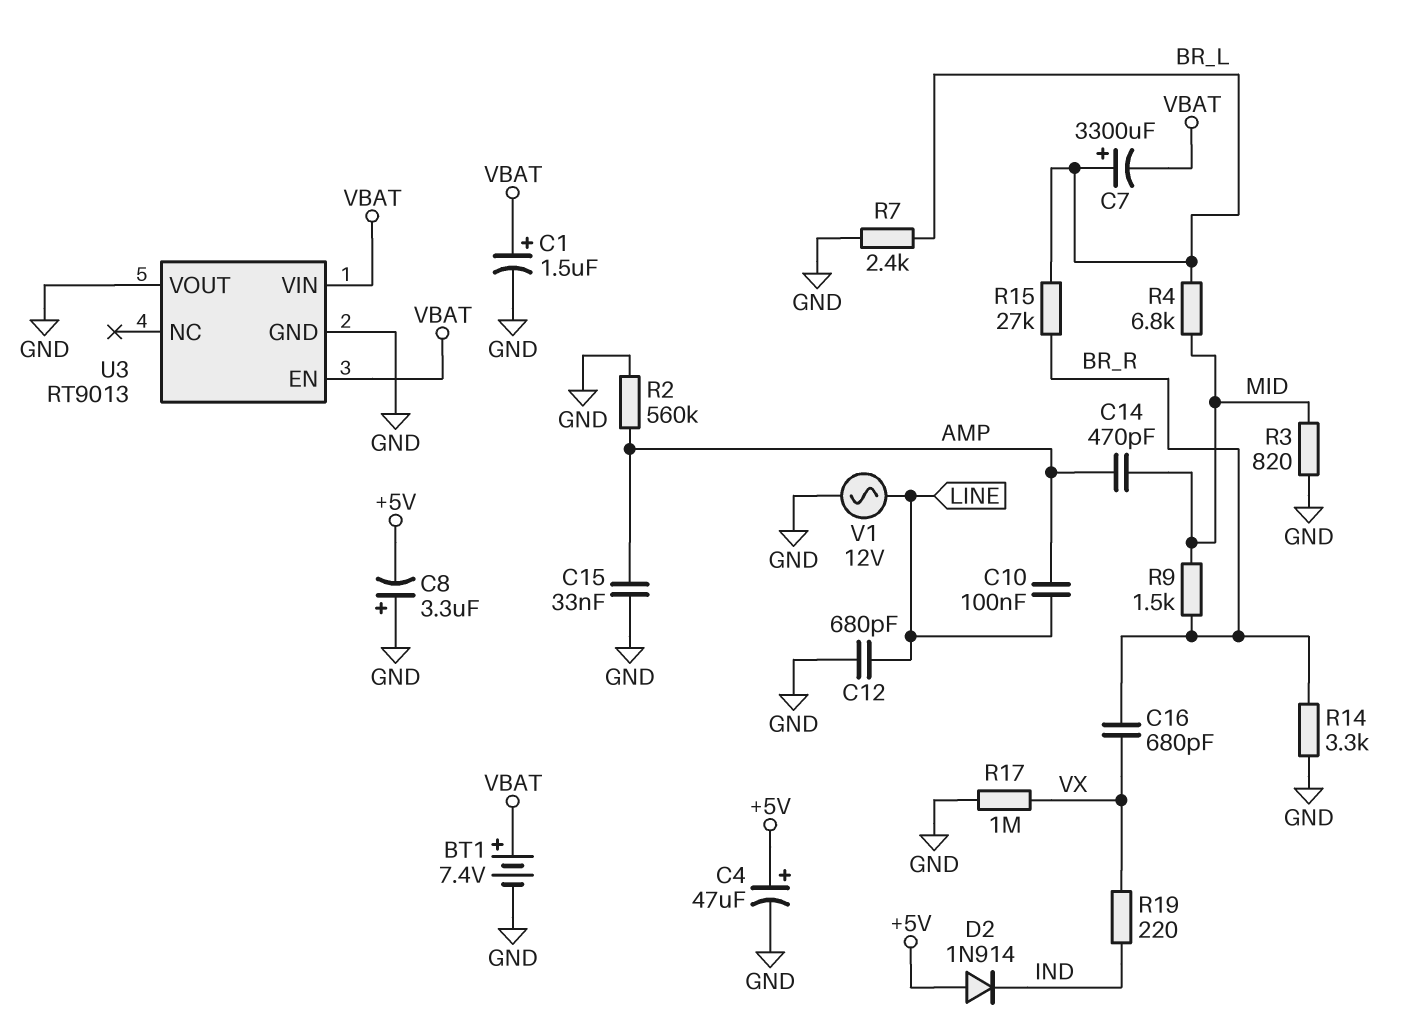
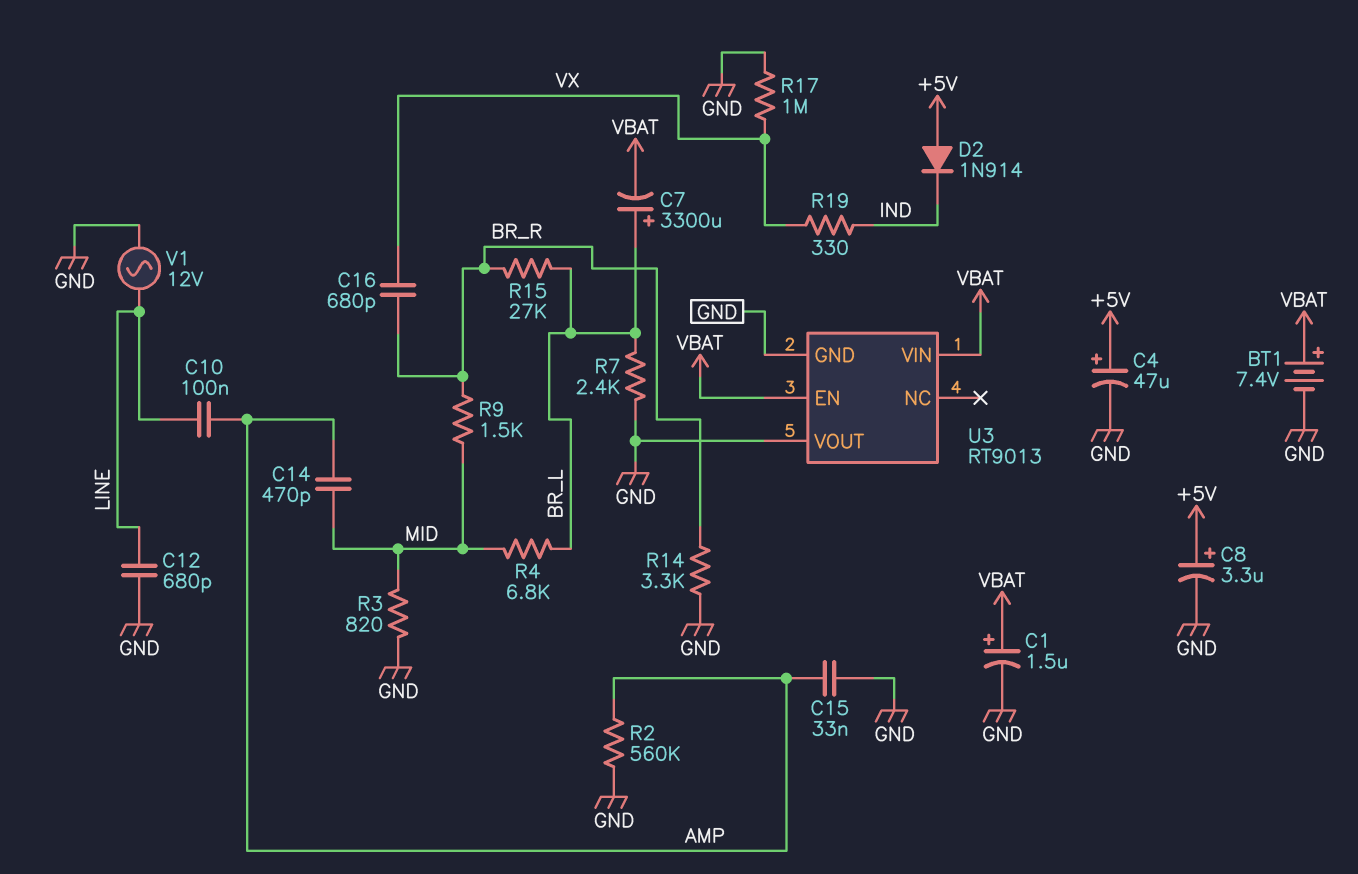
C8: 3.3uF (plus GND, minus +5V) -> 3.3uF (plus +5V, minus GND)
R19: 220 (IND, VX) -> 330 (IND, VX)

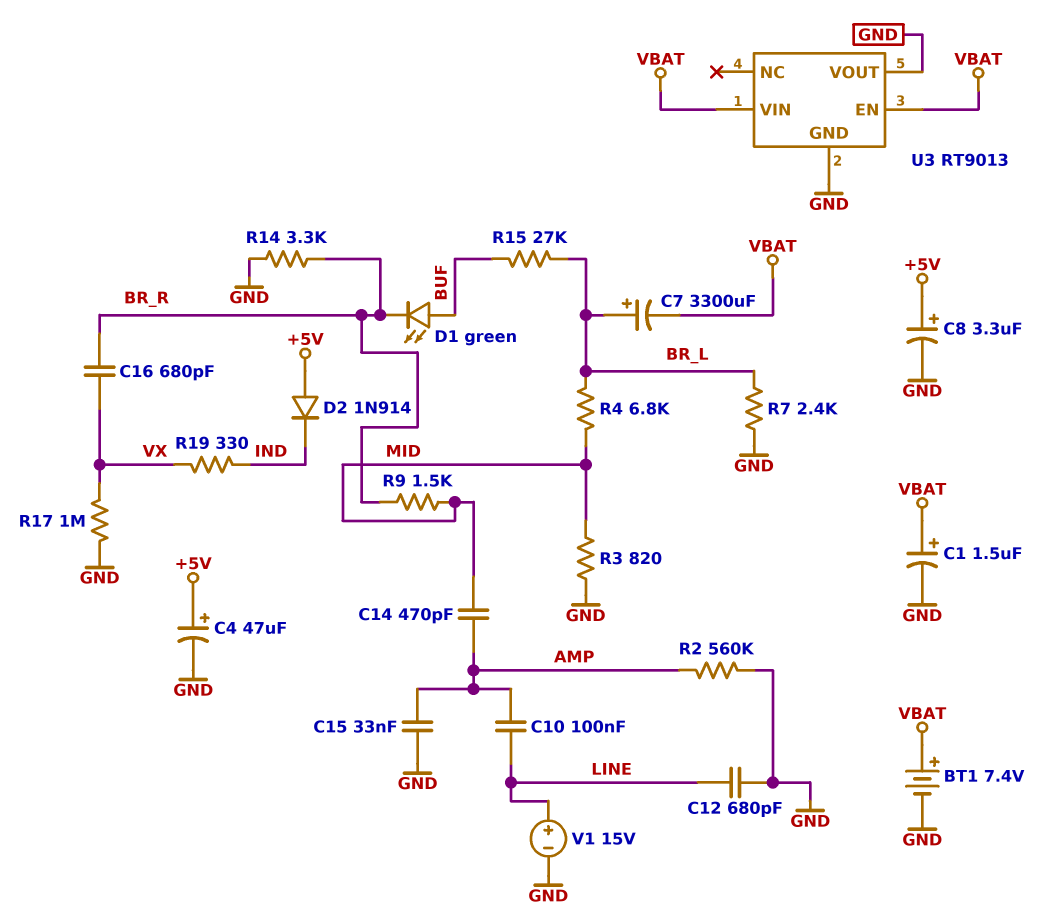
D1: none -> LED green (A BUF, K BR_R)
R15: 27k (BR_L, BR_R) -> 27k (BR_L, BUF)
V1: AC 12V (GND, LINE) -> 15V (plus LINE, minus GND)

